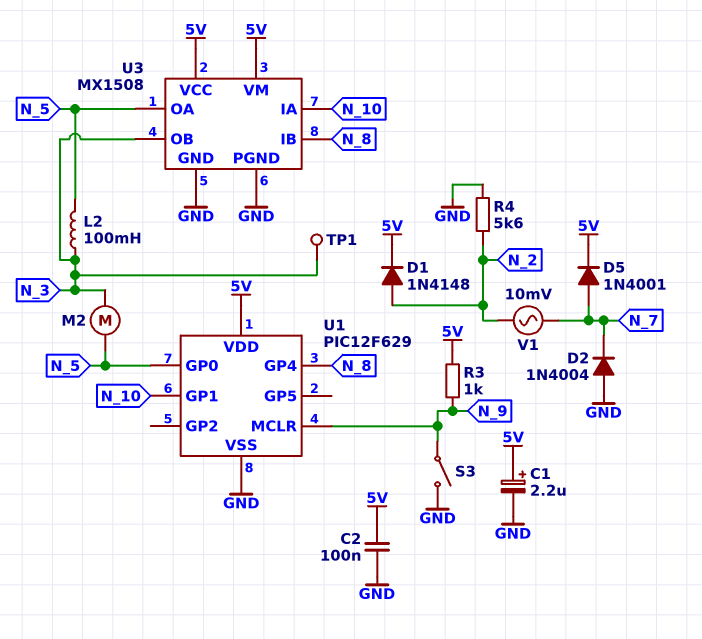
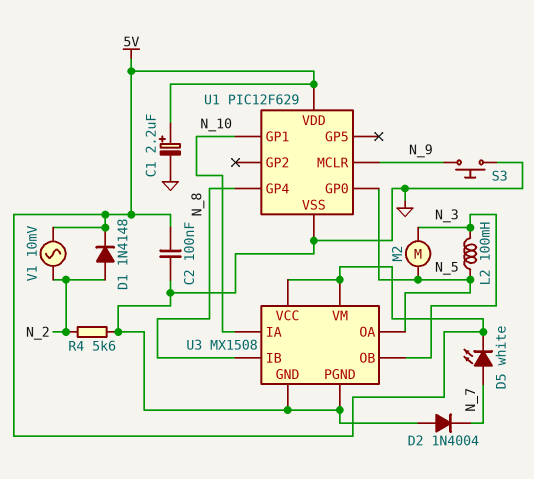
D5: diode 1N4001 (A N_7, K 5V) -> LED white (A N_7, K 5V)
R3: 1k (5V, N_9) -> none
S3: switch (GND, N_9) -> button (GND, N_9)
TP1: test point (N_3) -> none
V1: AC 10mV (N_2, N_7) -> AC 10mV (5V, N_2)

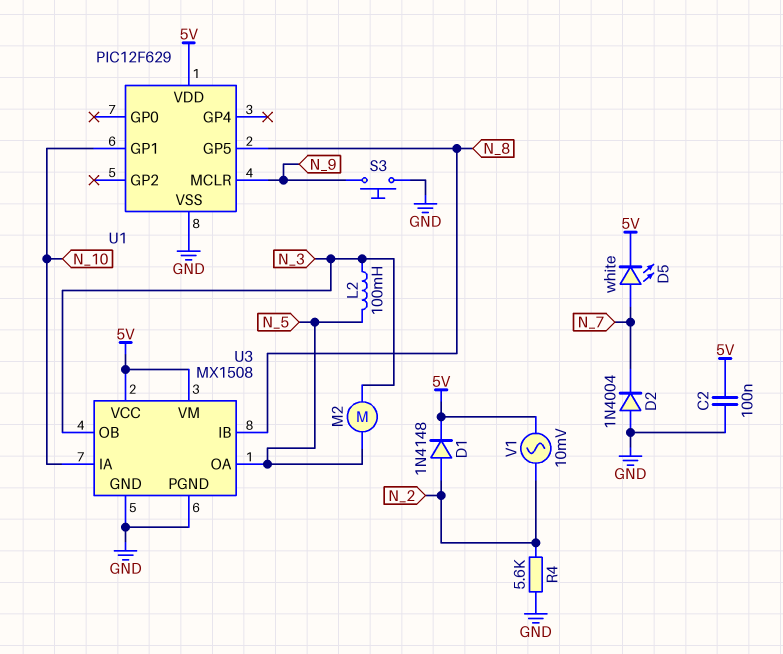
C1: 2.2uF (plus 5V, minus GND) -> none
U1 pin GP0: N_5 -> none
U1 pin GP4: N_8 -> none
U1 pin GP5: none -> N_8

